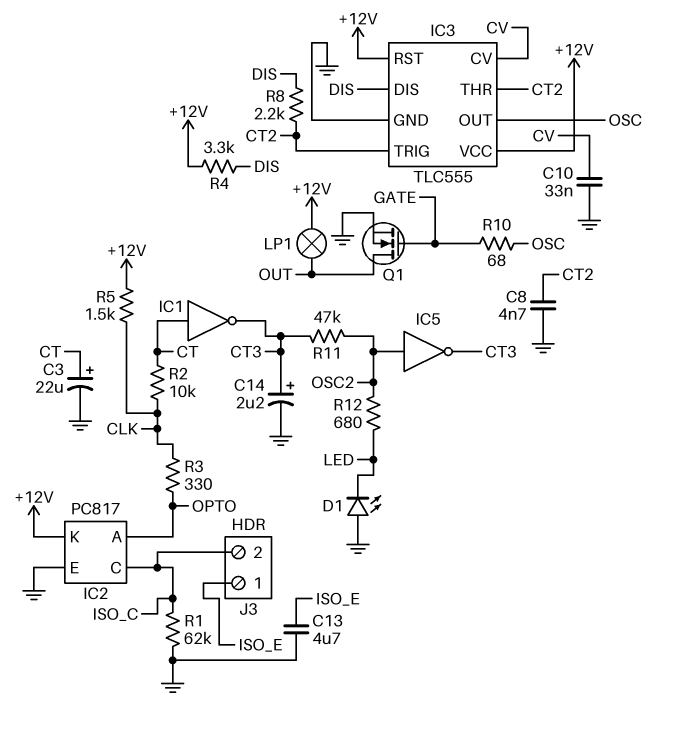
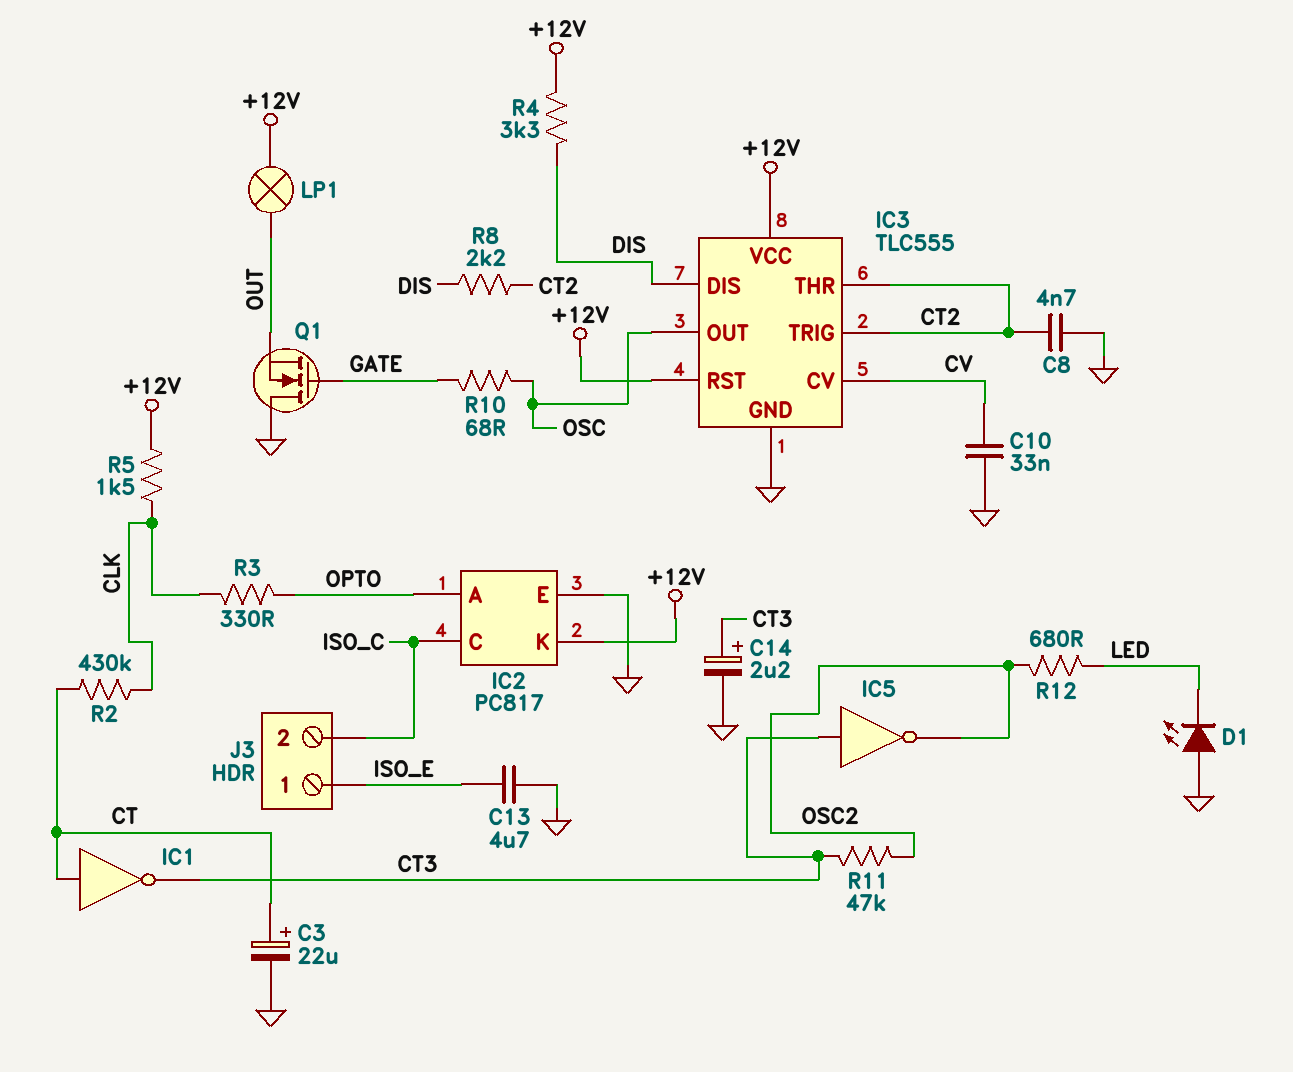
IC5: NOT (in OSC2, out CT3) -> NOT (in CT3, out OSC2)
Q1: NMOS (G GATE, D OUT, S GND) -> NMOS (G GATE, D GND, S OUT)
R1: 62k (GND, ISO_C) -> none
R2: 10k (CLK, CT) -> 430k (CLK, CT)

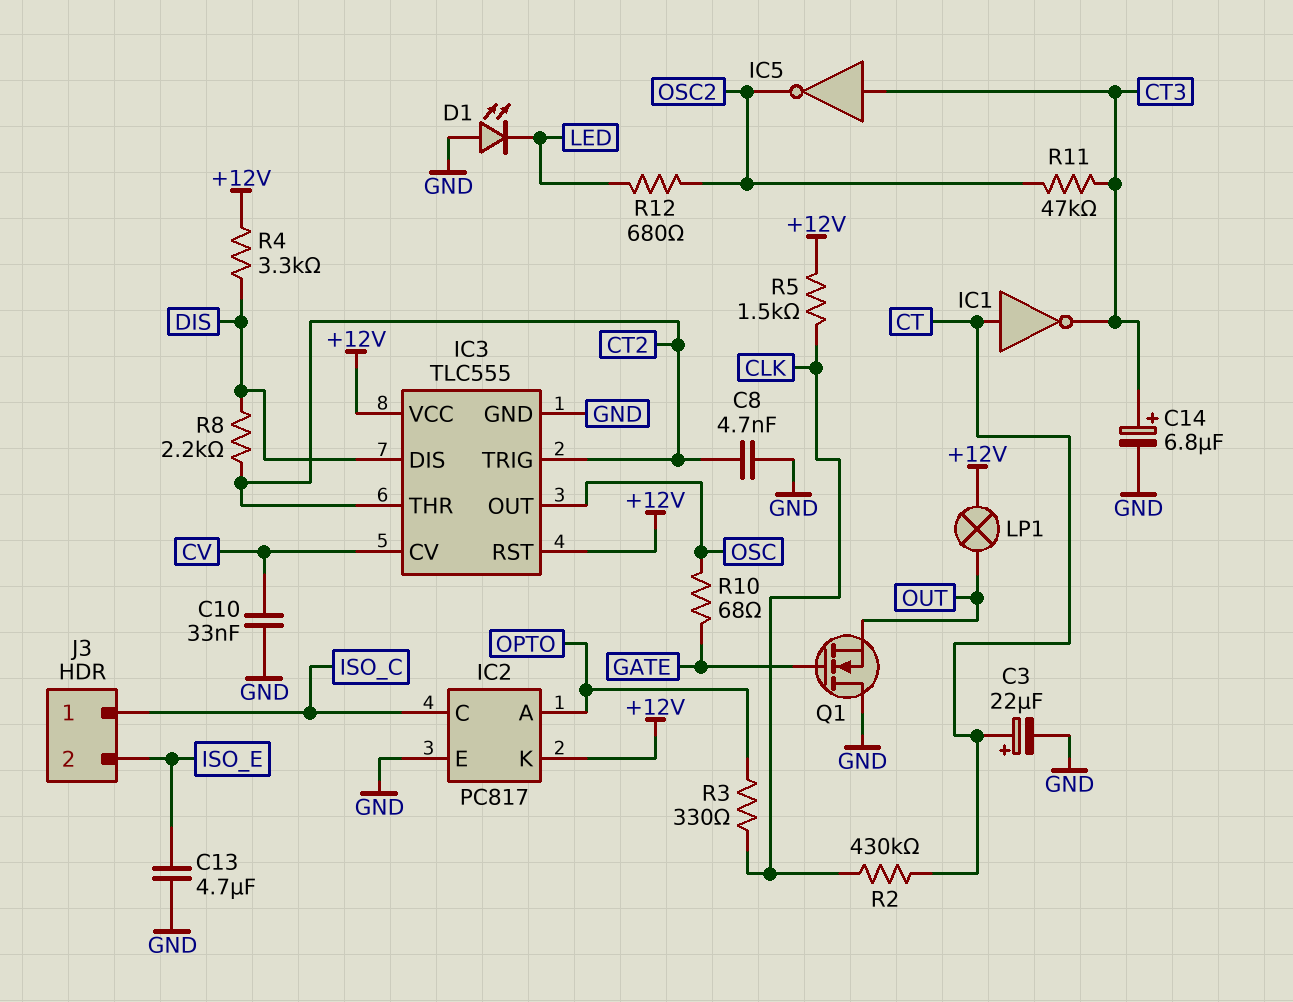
C14: 2.2uF (plus CT3, minus GND) -> 6.8uF (plus CT3, minus GND)
J3 pin 1: ISO_E -> ISO_C
J3 pin 2: ISO_C -> ISO_E

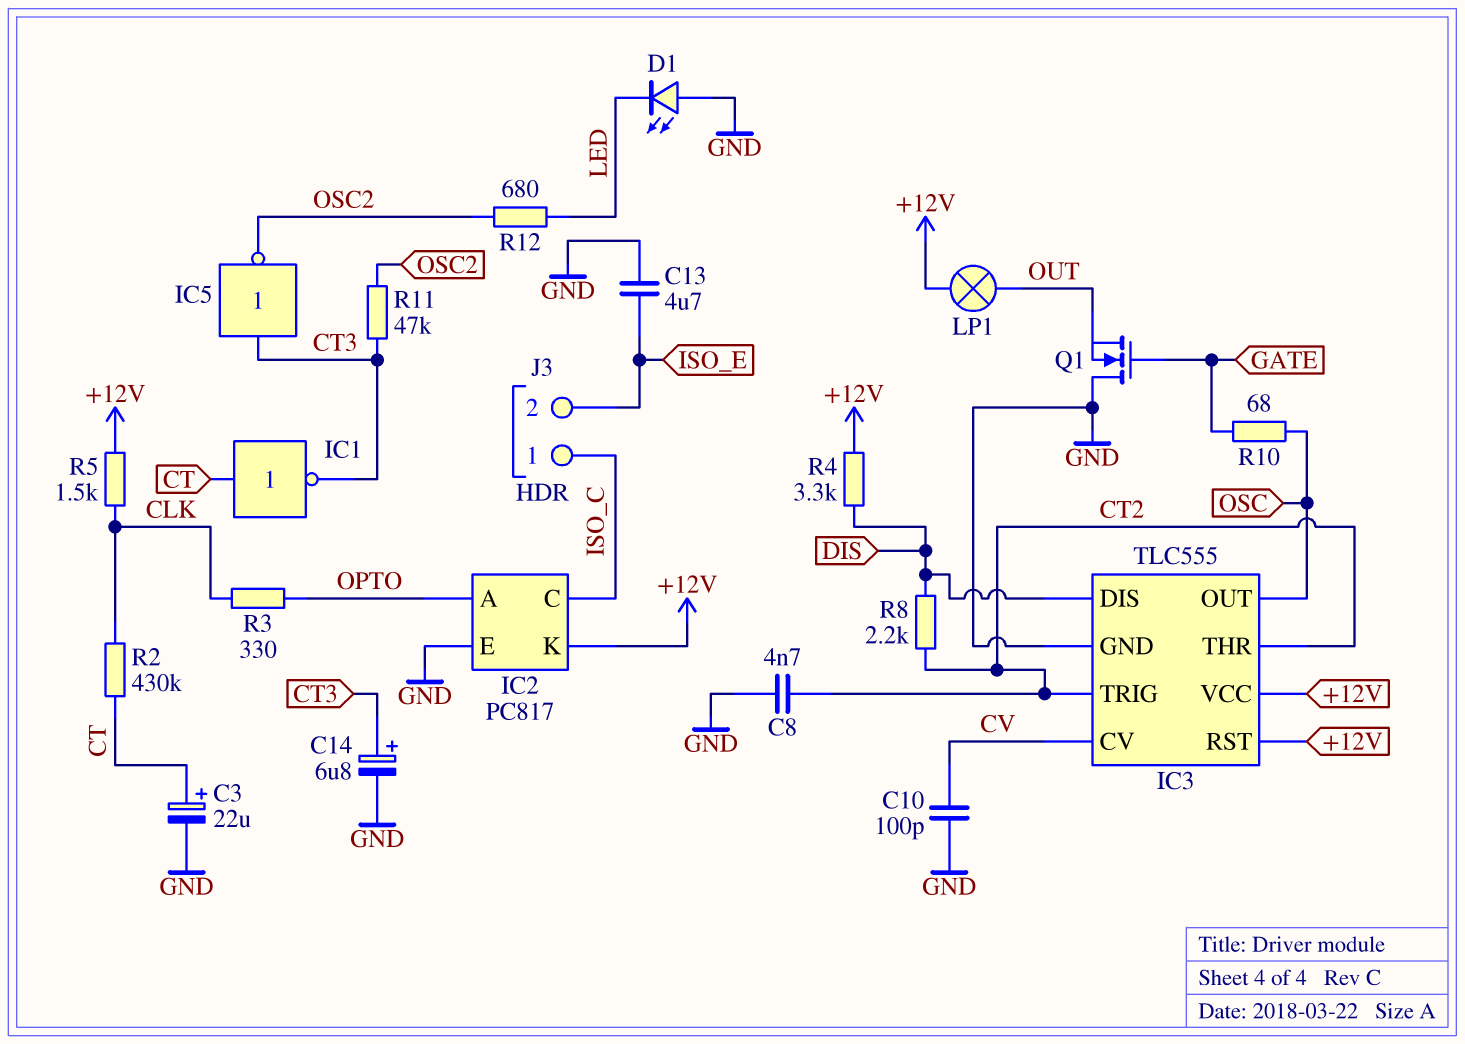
C10: 33nF (CV, GND) -> 100pF (CV, GND)

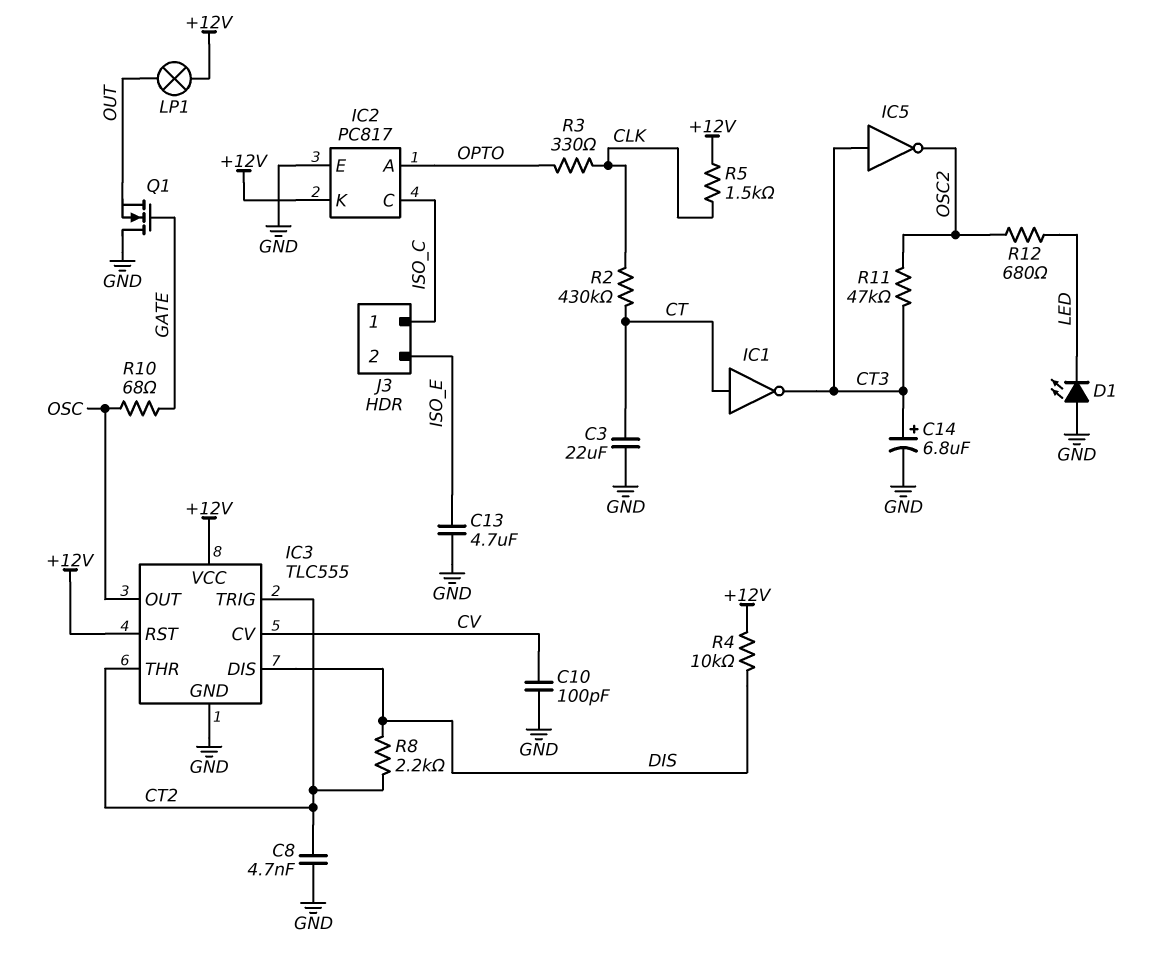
C3: 22uF (plus CT, minus GND) -> 22uF (CT, GND)
R4: 3.3k (+12V, DIS) -> 10k (+12V, DIS)

